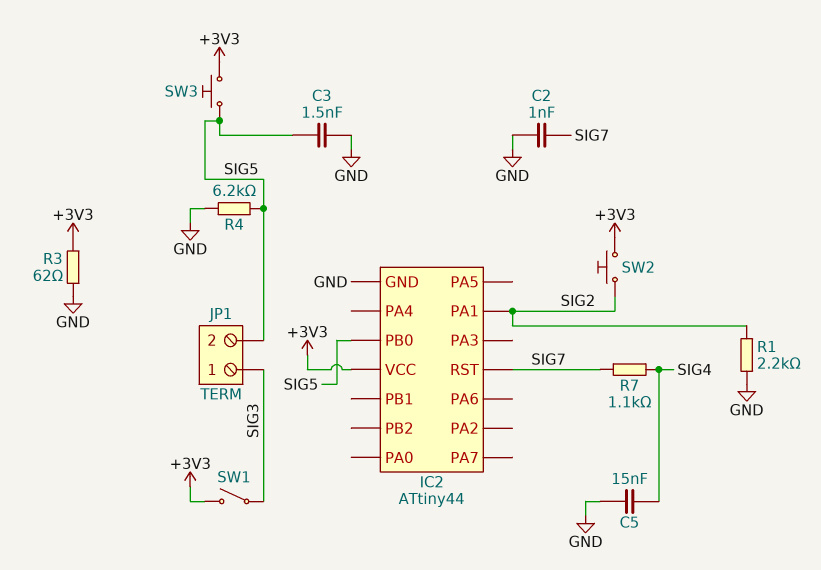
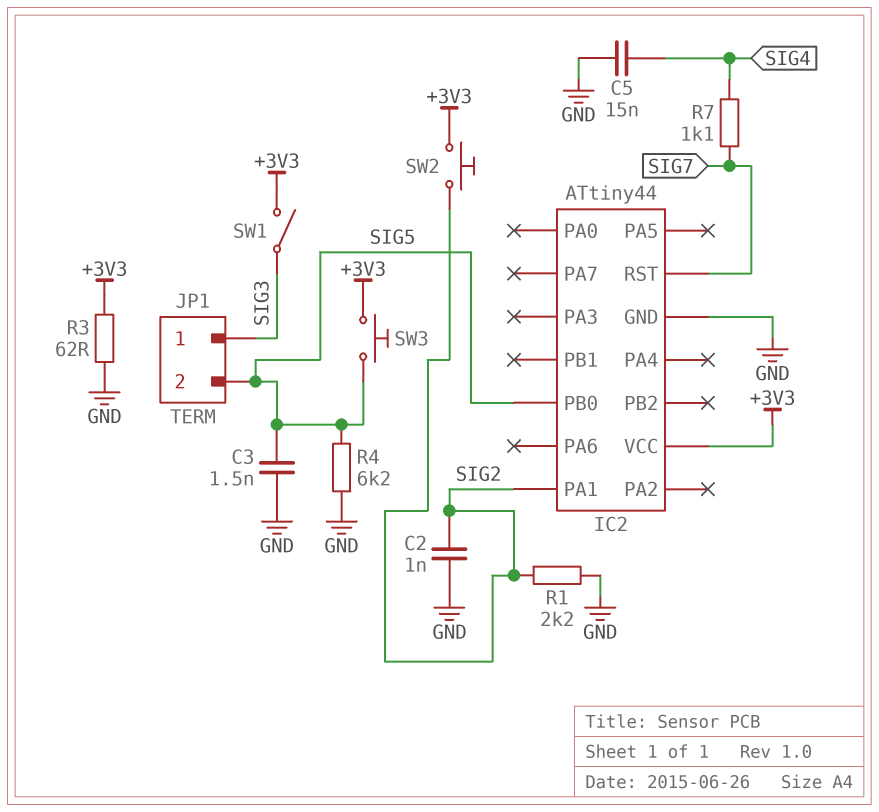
C2: 1nF (GND, SIG7) -> 1nF (GND, SIG2)

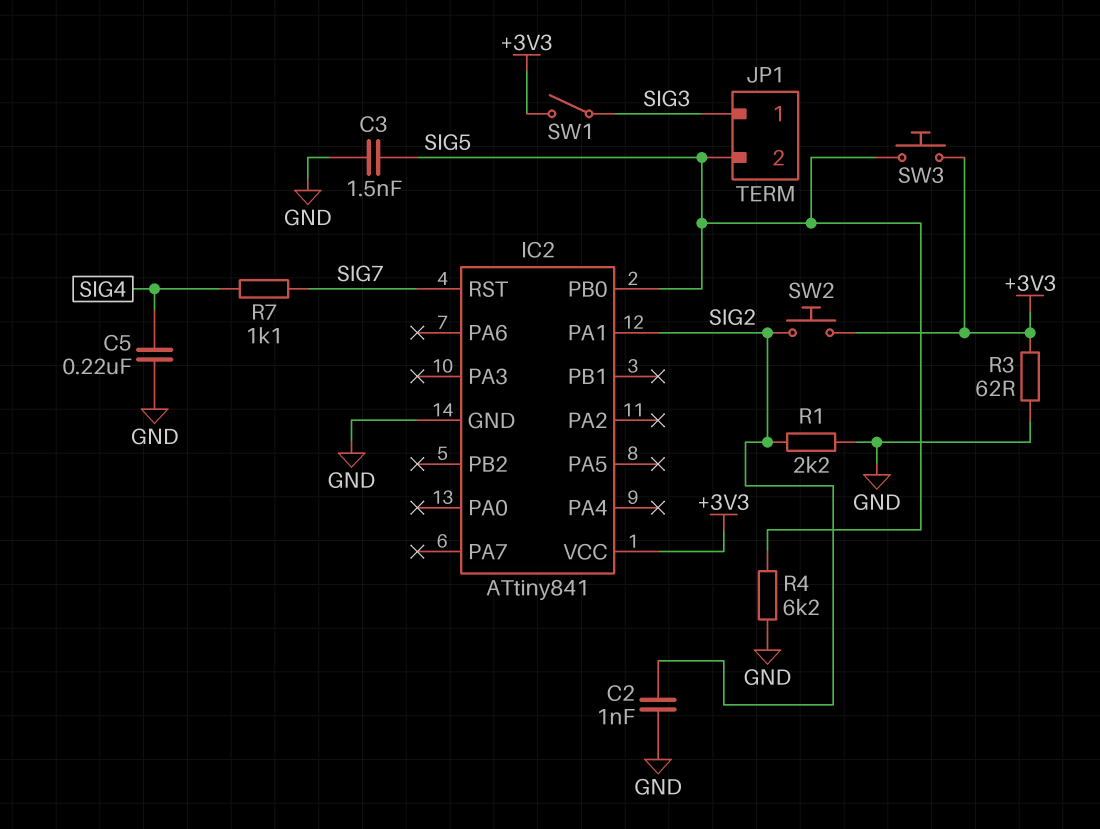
C5: 15nF (GND, SIG4) -> 220nF (GND, SIG4)
IC2: ATtiny44 -> ATtiny841

